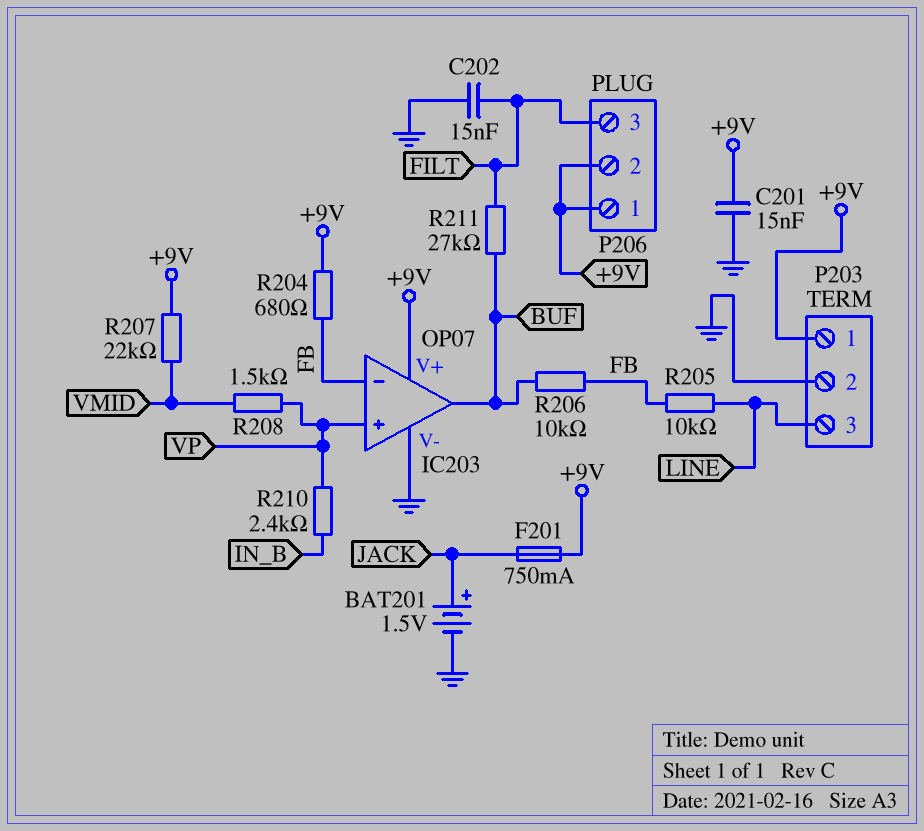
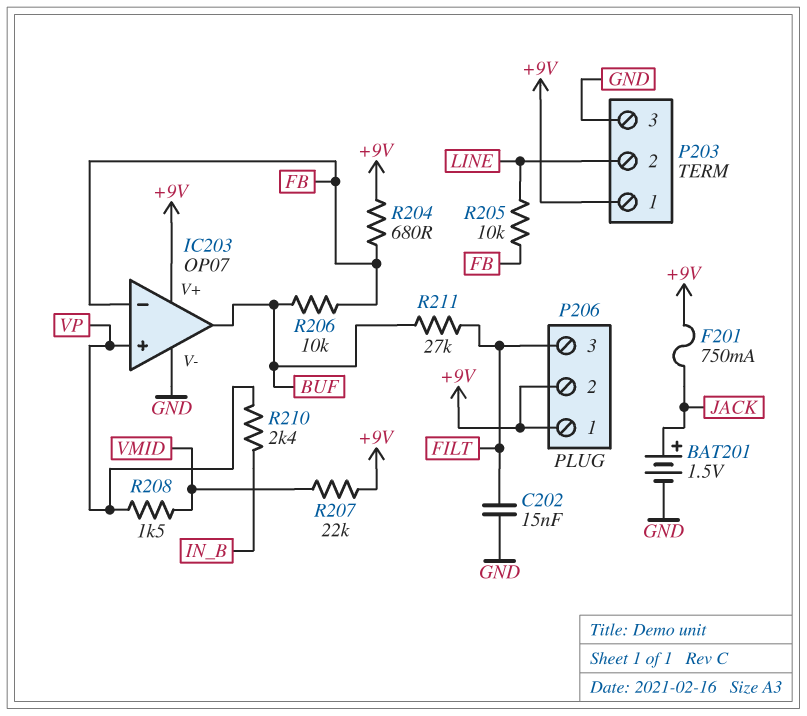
C201: 15nF (+9V, GND) -> none
P203 pin 2: GND -> LINE
P203 pin 3: LINE -> GND

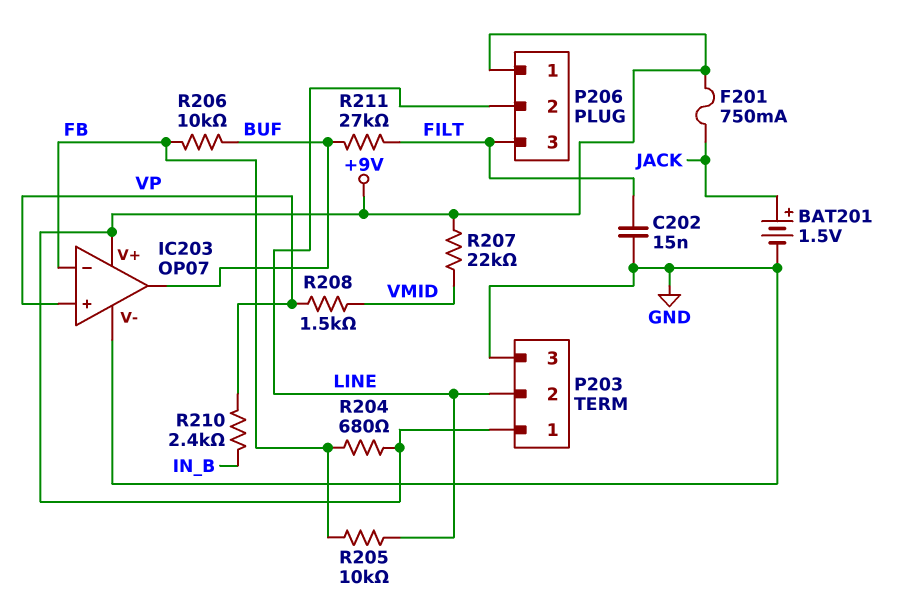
P206 pin 2: +9V -> LINE

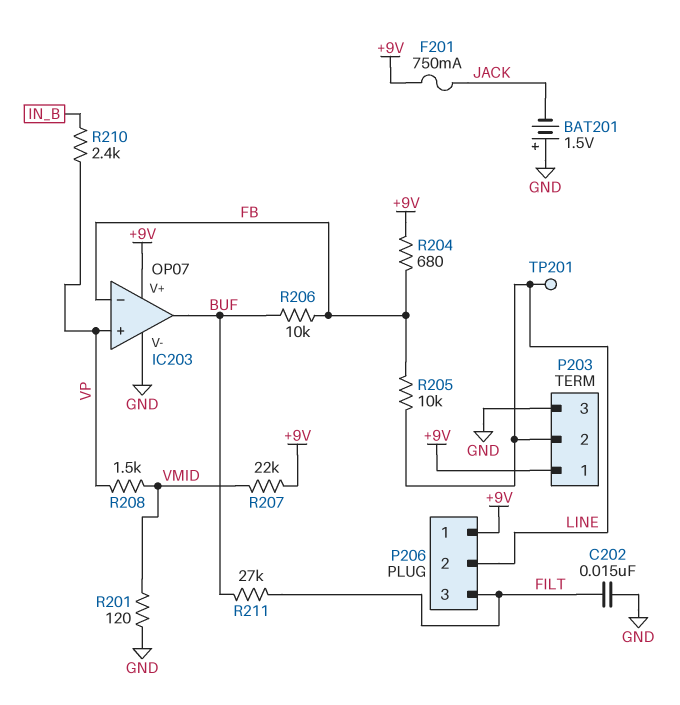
BAT201: 1.5V (plus JACK, minus GND) -> 1.5V (plus GND, minus JACK)
R201: none -> 120 (GND, VMID)
TP201: none -> test point (LINE)

